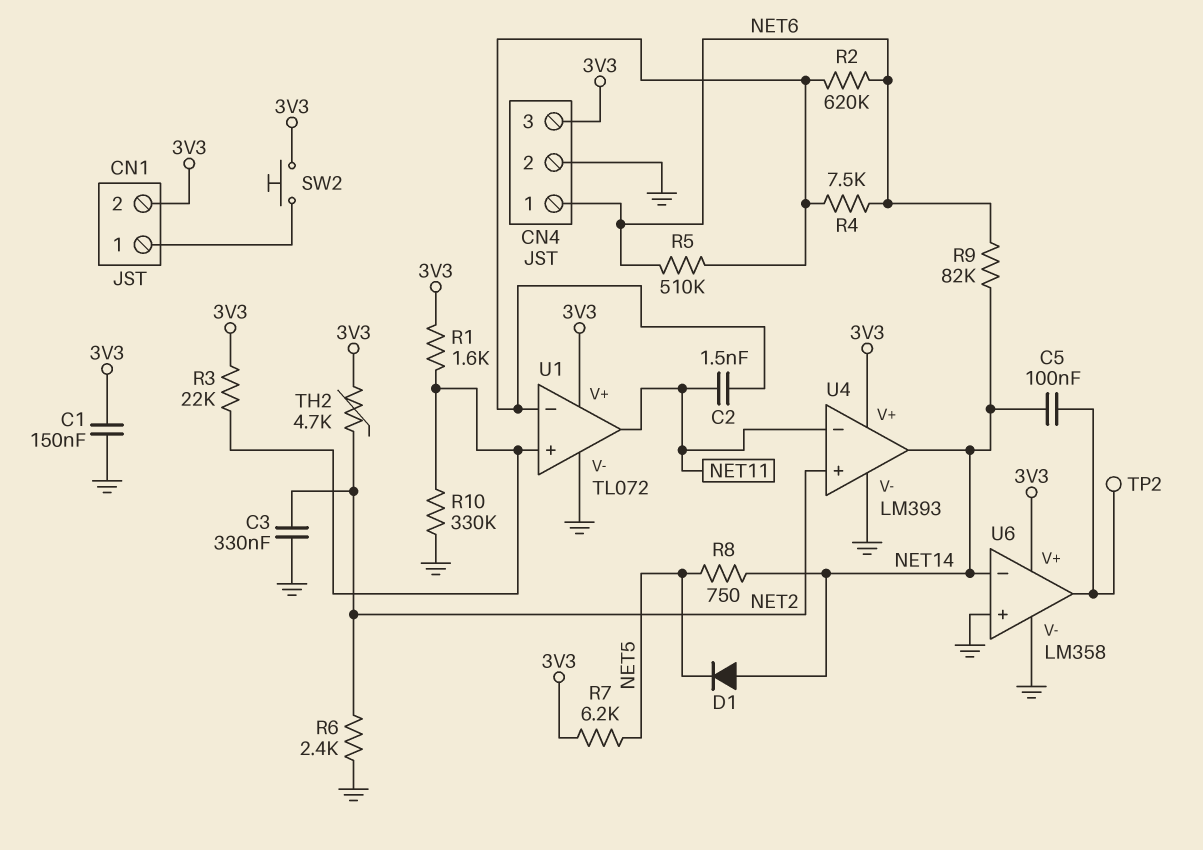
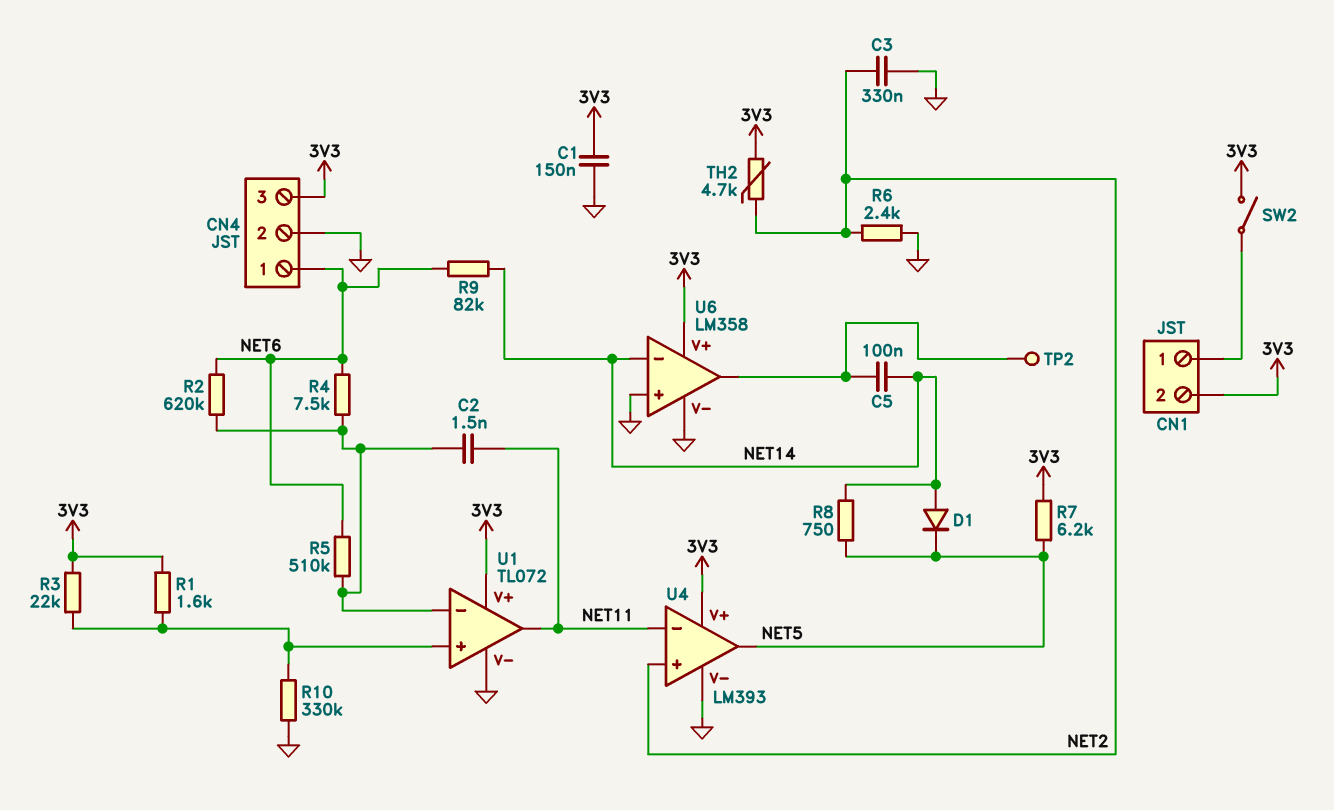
SW2: button (3V3, CN1/1) -> switch (3V3, CN1/1)
U4 pin out: NET14 -> NET5

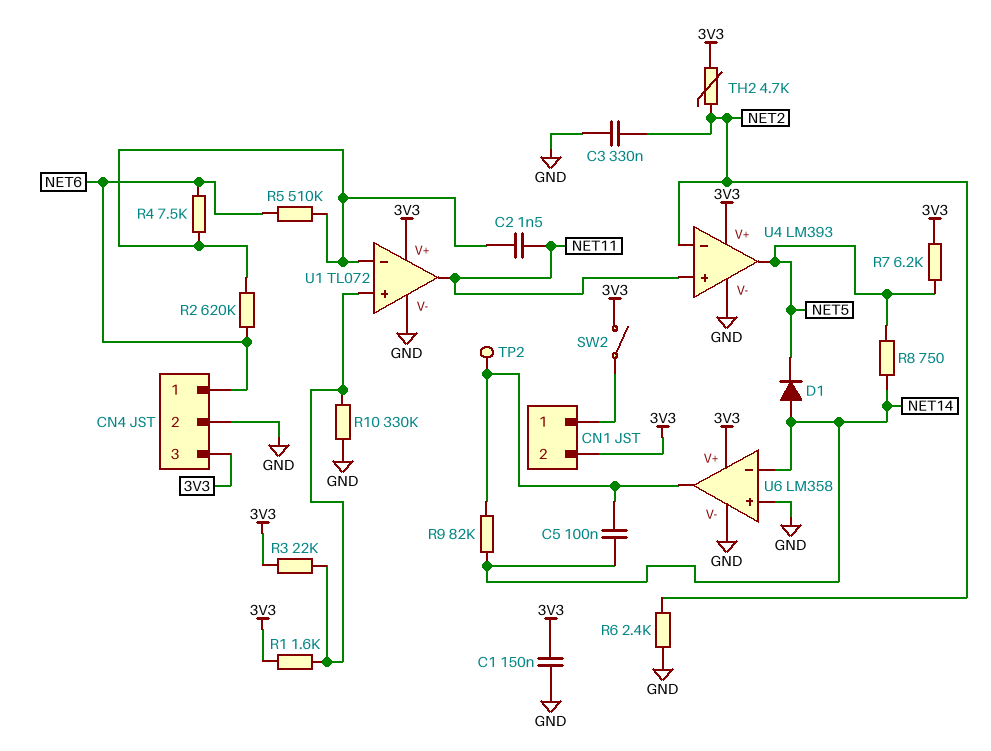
R9: 82k (NET6, NET14) -> 82k (NET14, U6/out)
U4 pin in+: NET2 -> NET11
U4 pin in-: NET11 -> NET2

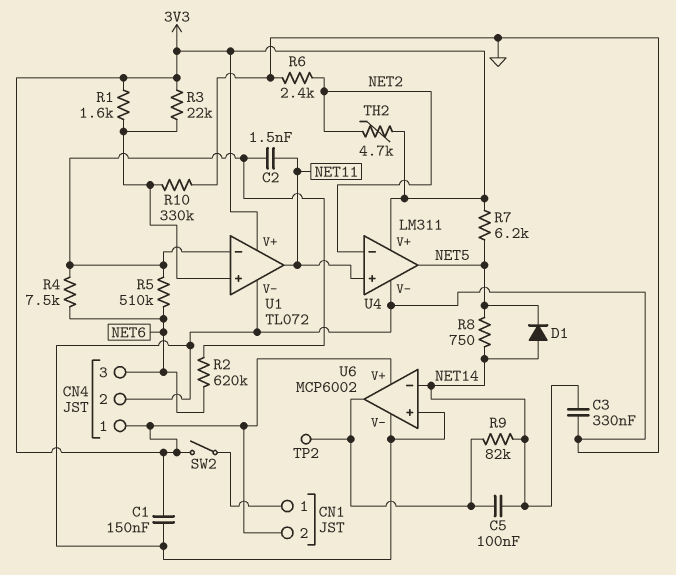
C3: 330nF (GND, NET2) -> 330nF (GND, NET14)
CN4 pin 1: NET6 -> 3V3
CN4 pin 3: 3V3 -> NET6
U4: LM393 -> LM311
U6: LM358 -> MCP6002

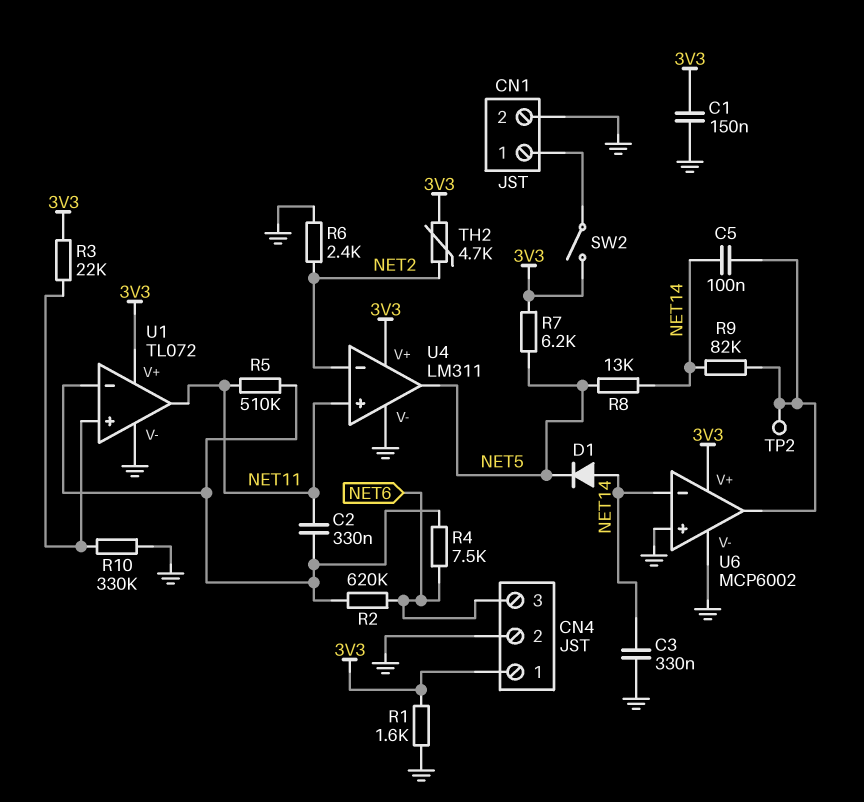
C2: 1.5nF (NET11, U1/in-) -> 330nF (NET11, U1/in-)
CN1 pin 2: 3V3 -> GND
R1: 1.6k (3V3, U1/in+) -> 1.6k (3V3, GND)
R5: 510k (NET6, U1/in-) -> 510k (NET11, U1/in-)
R8: 750 (NET5, NET14) -> 13k (NET5, NET14)

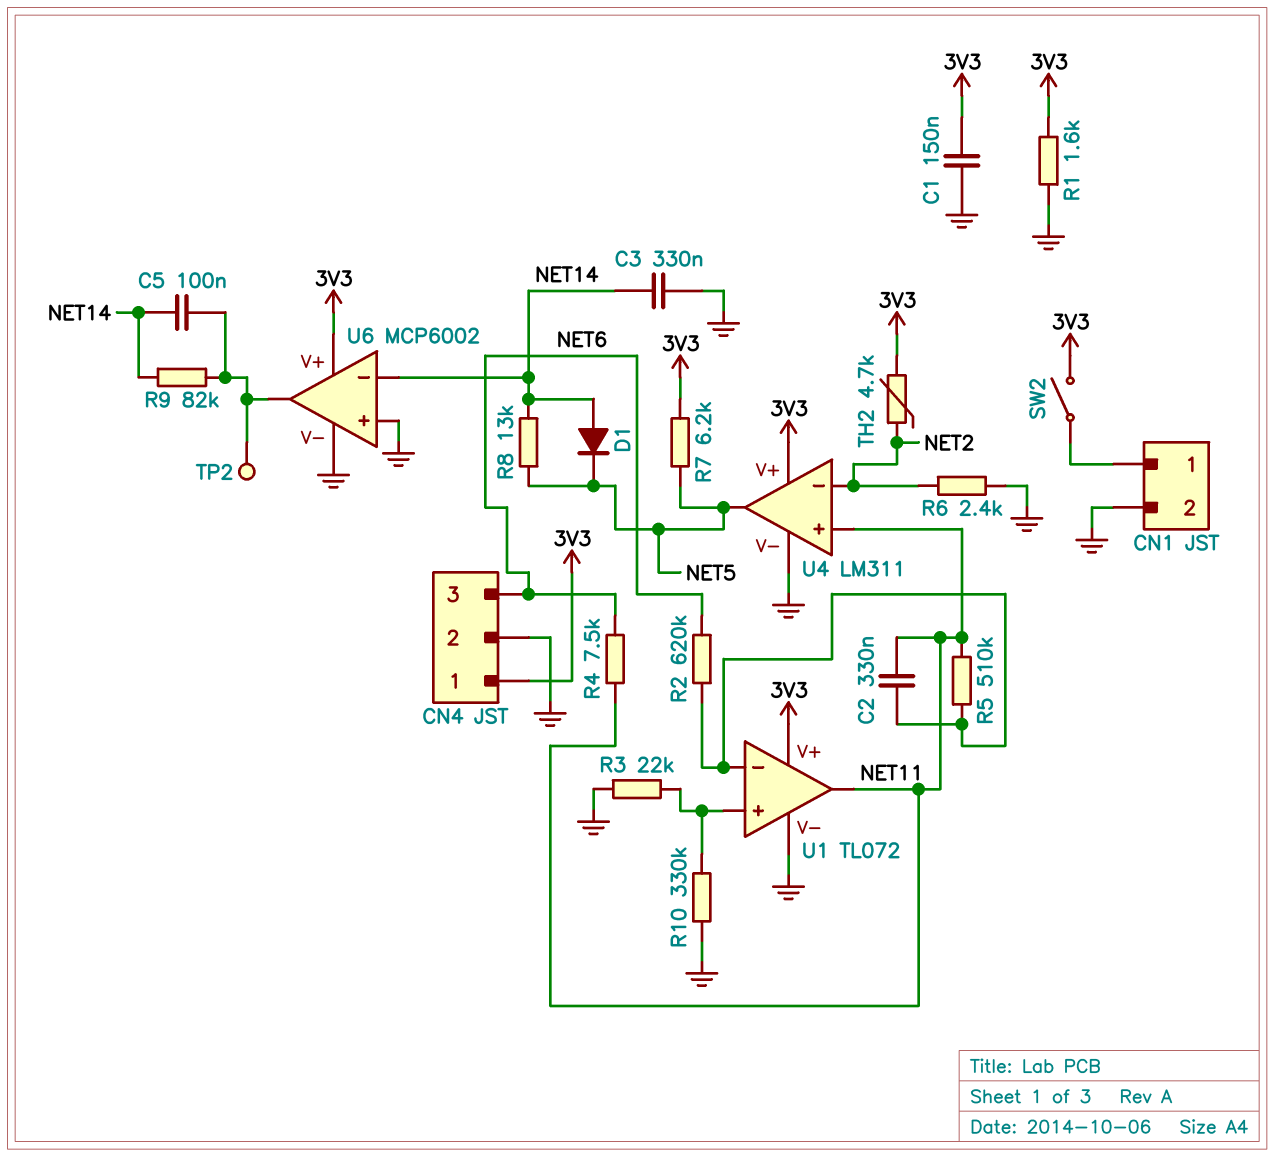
R3: 22k (3V3, U1/in+) -> 22k (GND, U1/in+)
R4: 7.5k (NET6, U1/in-) -> 7.5k (NET6, NET11)

